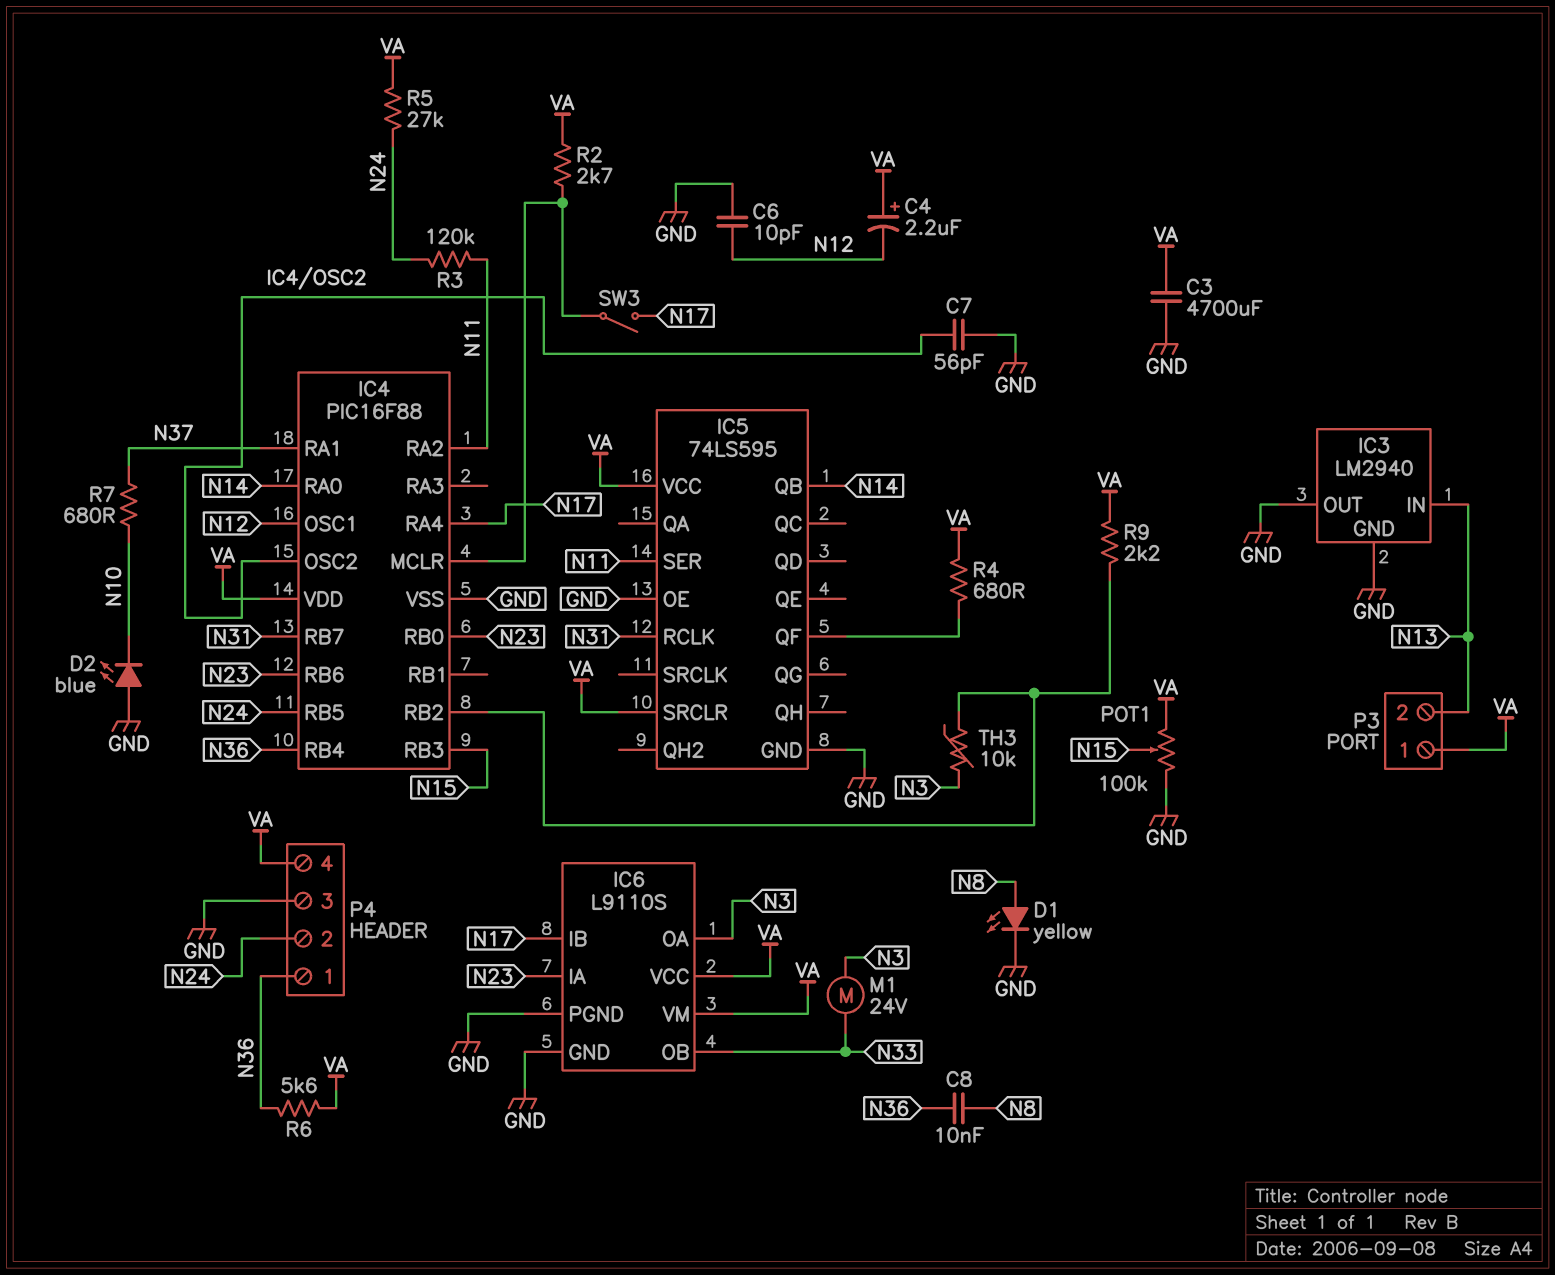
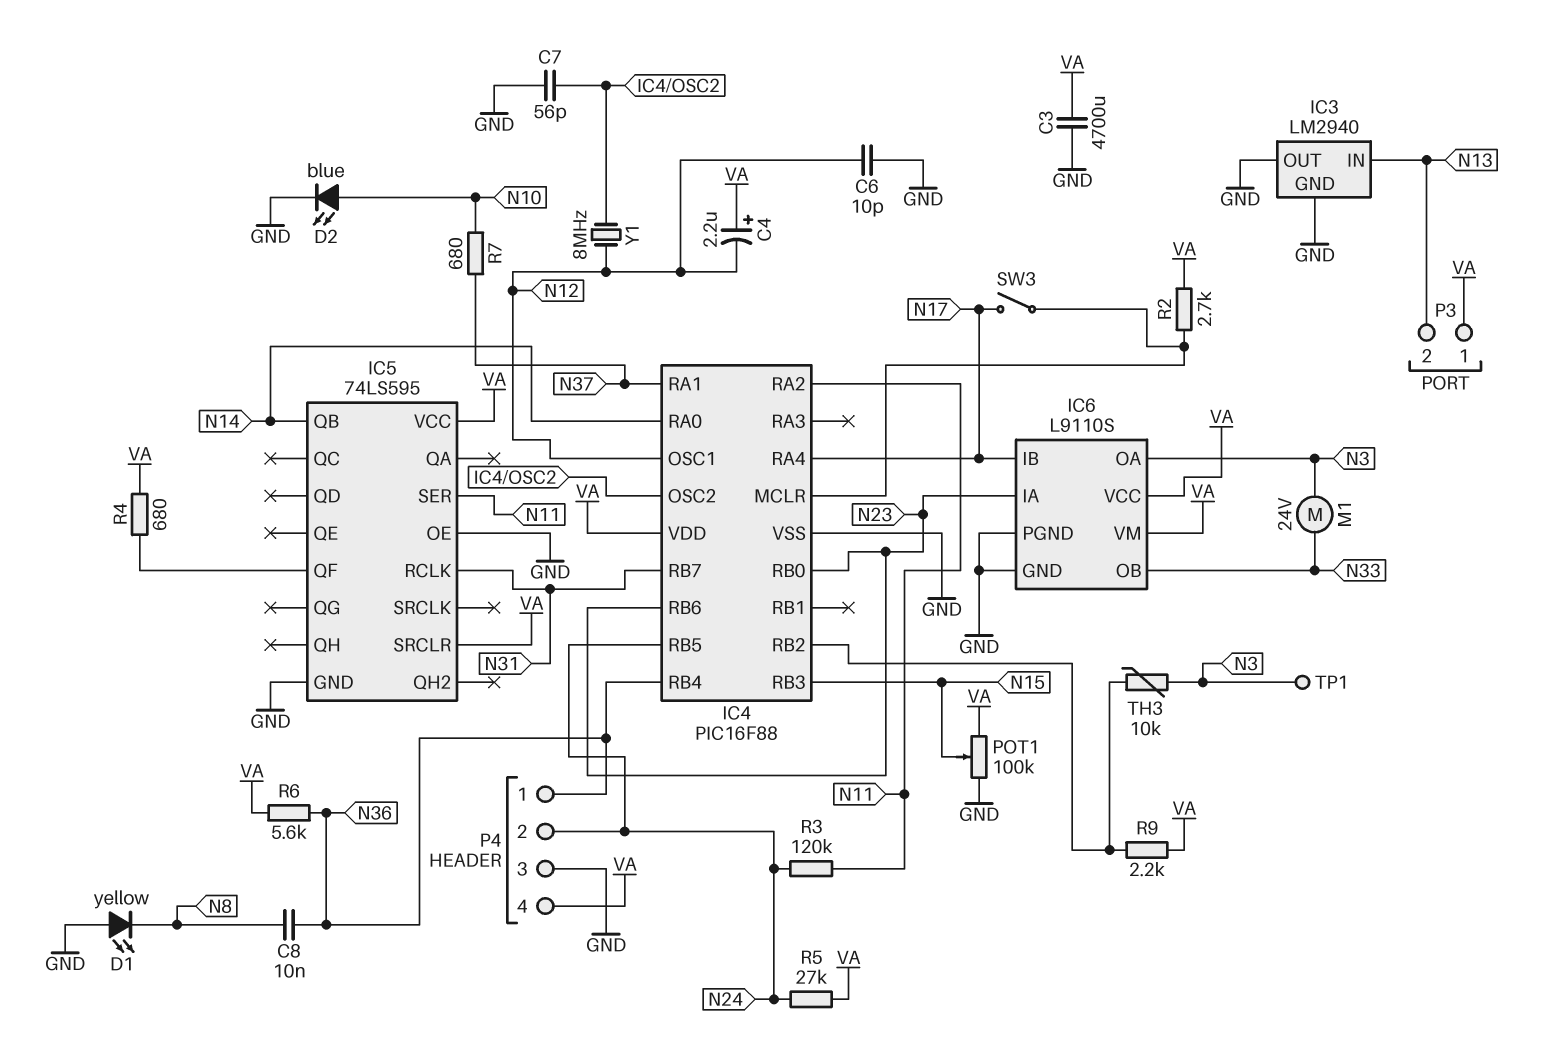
D1: LED yellow (A N8, K GND) -> LED yellow (A GND, K N8)
D2: LED blue (A GND, K N10) -> LED blue (A N10, K GND)
TP1: none -> test point (N3)
Y1: none -> 8MHz (IC4/OSC2, N12)

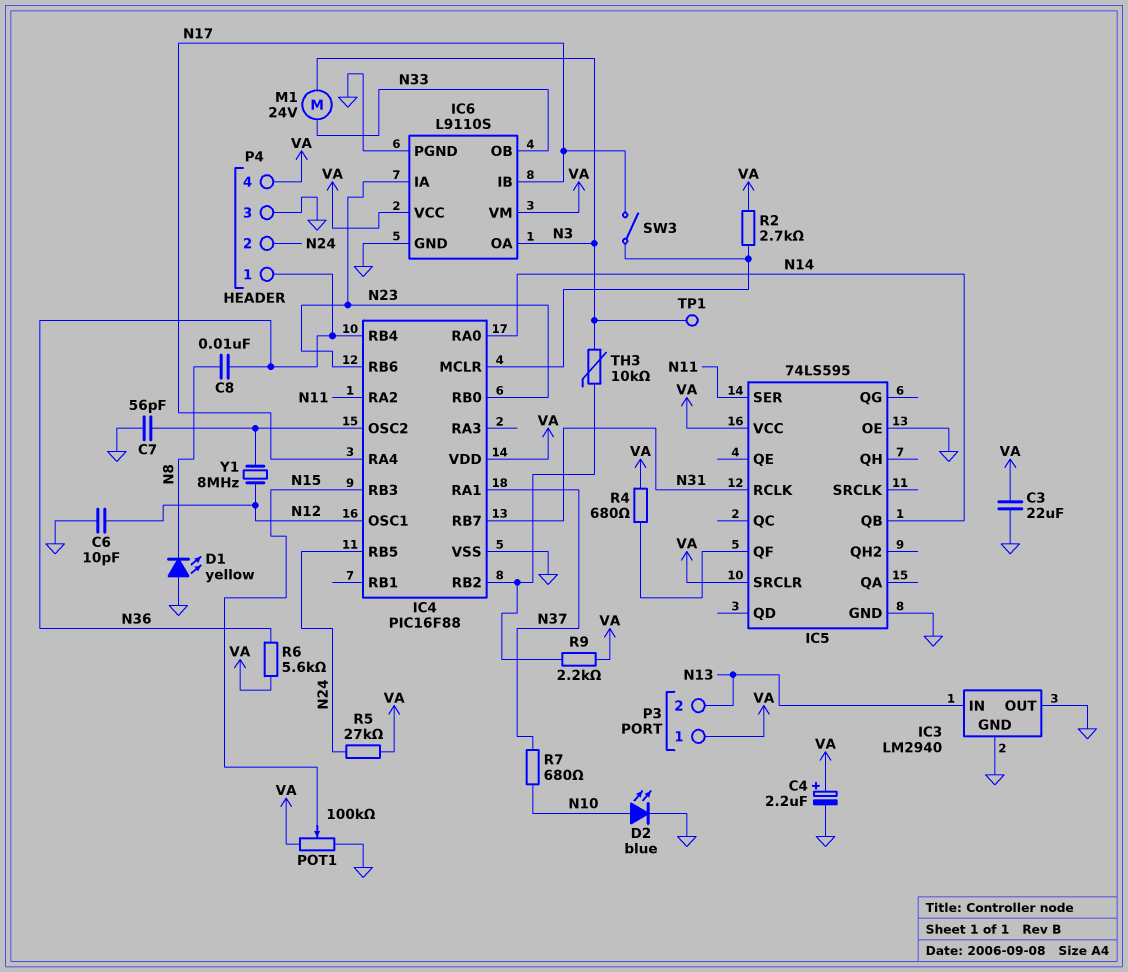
C3: 4700uF (GND, VA) -> 22uF (GND, VA)
C4: 2.2uF (plus VA, minus N12) -> 2.2uF (plus VA, minus GND)
R3: 120k (N11, N24) -> none

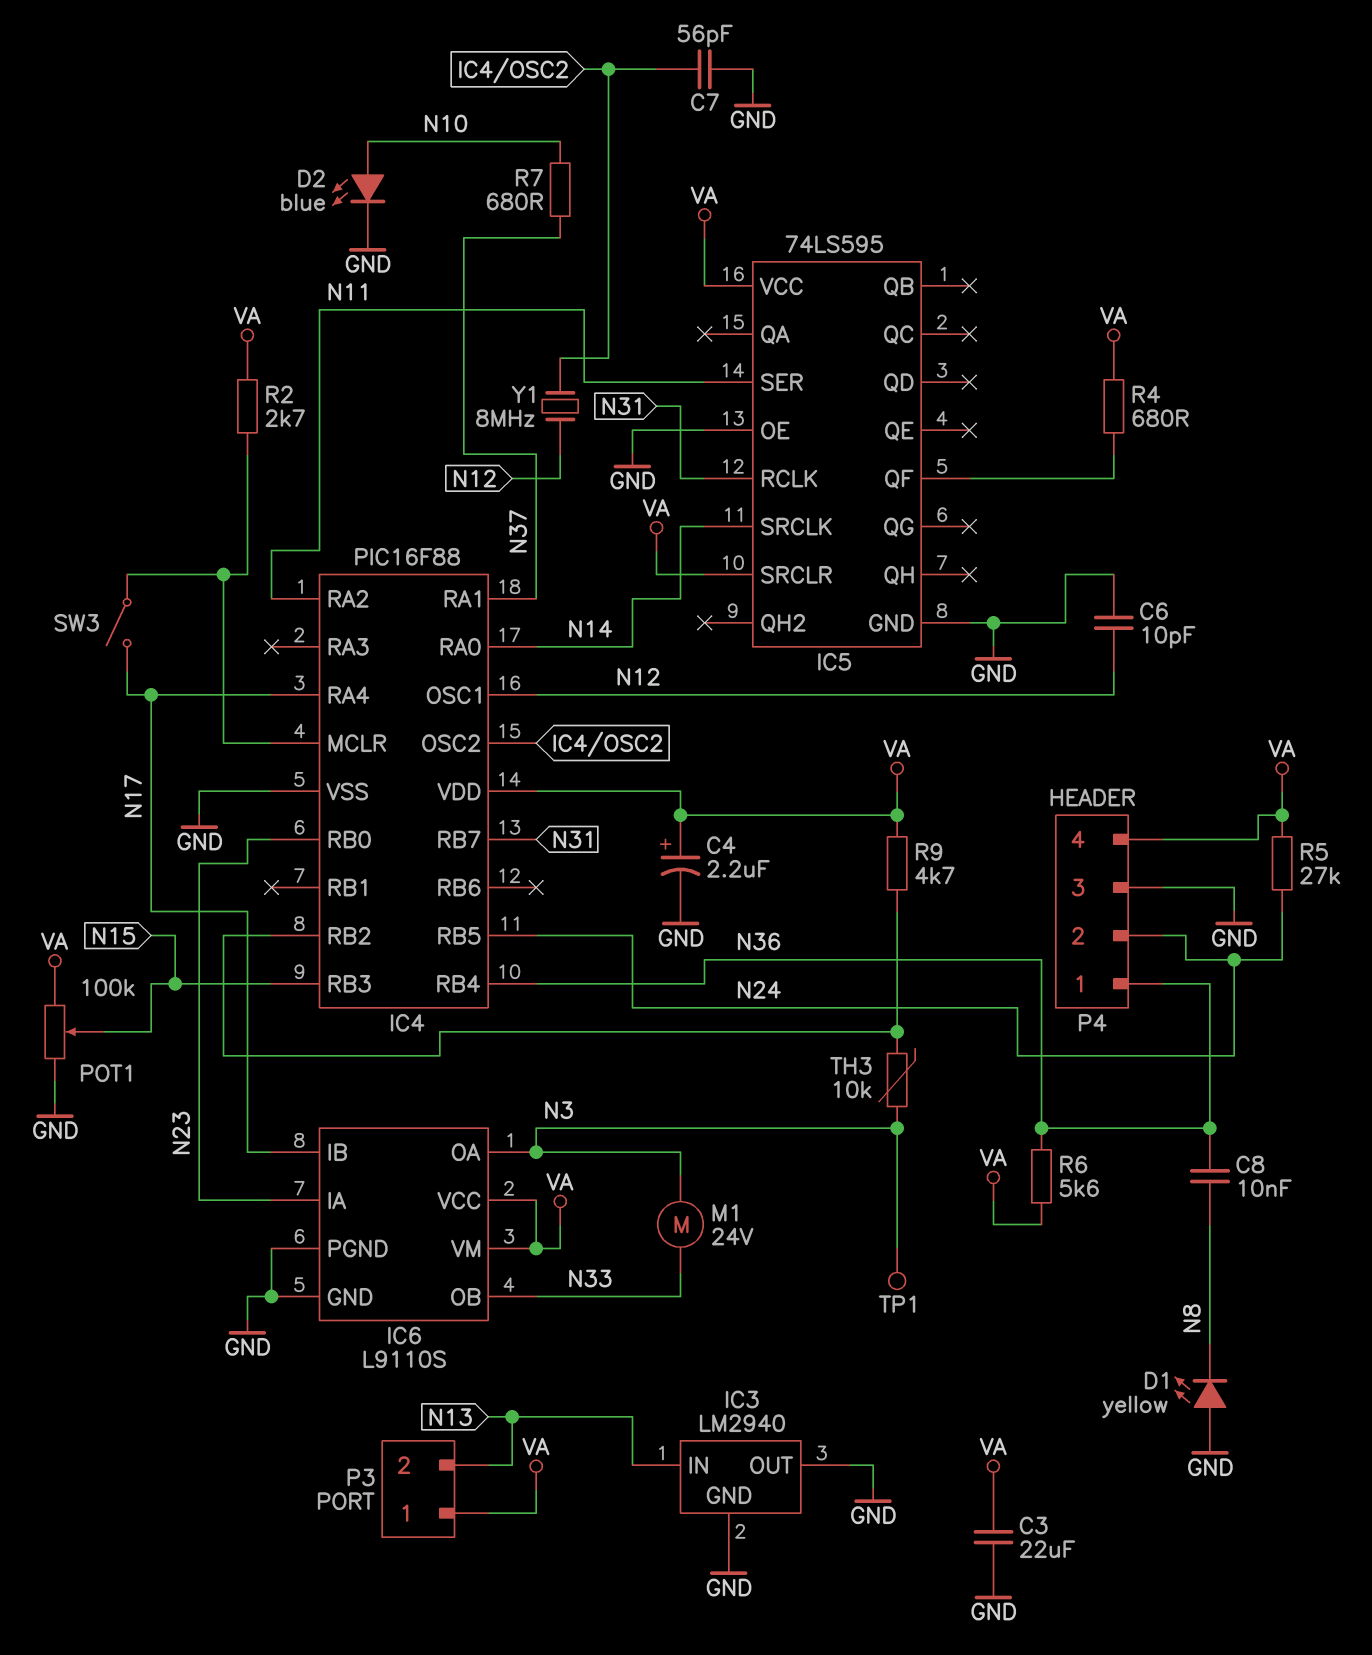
IC4 pin RB6: N23 -> none
IC5 pin QB: N14 -> none
IC5 pin SRCLK: none -> N14
R9: 2.2k (IC4/RB2, VA) -> 4.7k (IC4/RB2, VA)

